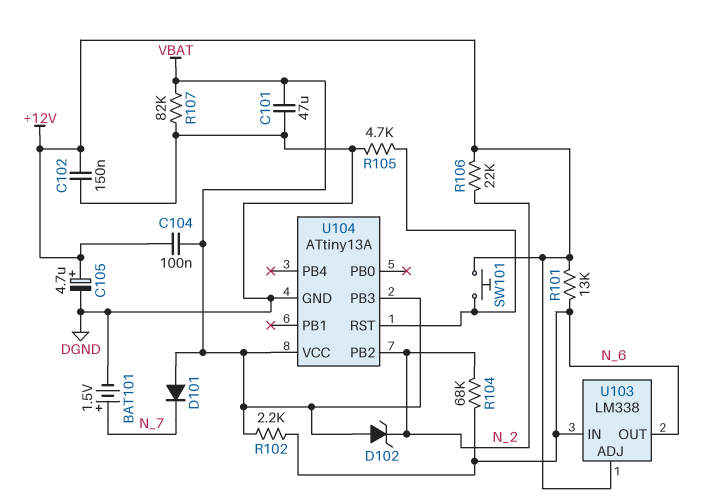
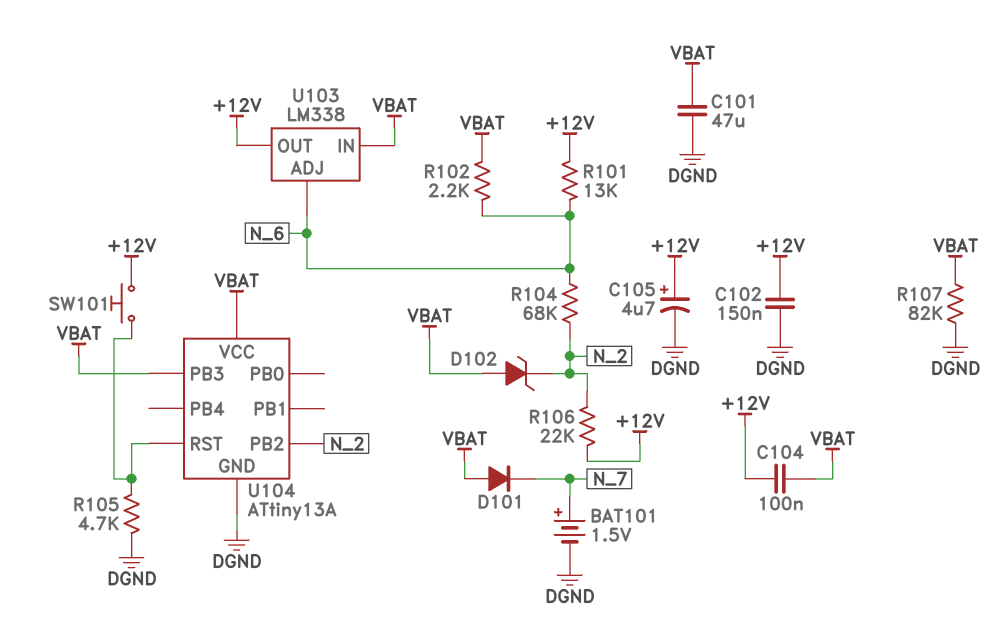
U103 pin ADJ: +12V -> N_6
U103 pin IN: N_6 -> VBAT
U103 pin OUT: N_6 -> +12V

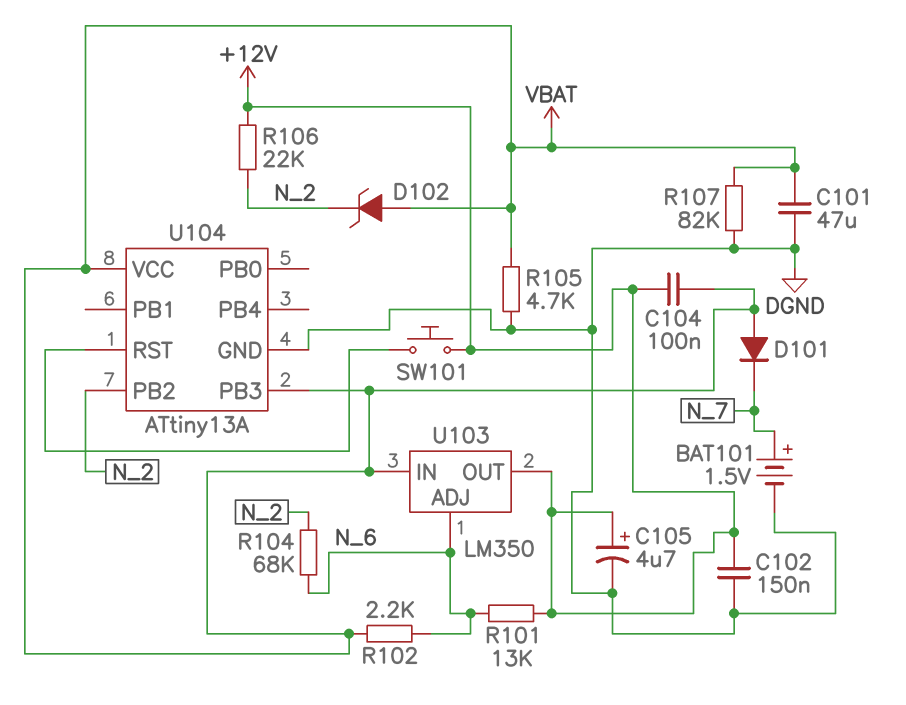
R105: 4.7k (DGND, U104/RST) -> 4.7k (DGND, VBAT)
U103: LM338 -> LM350

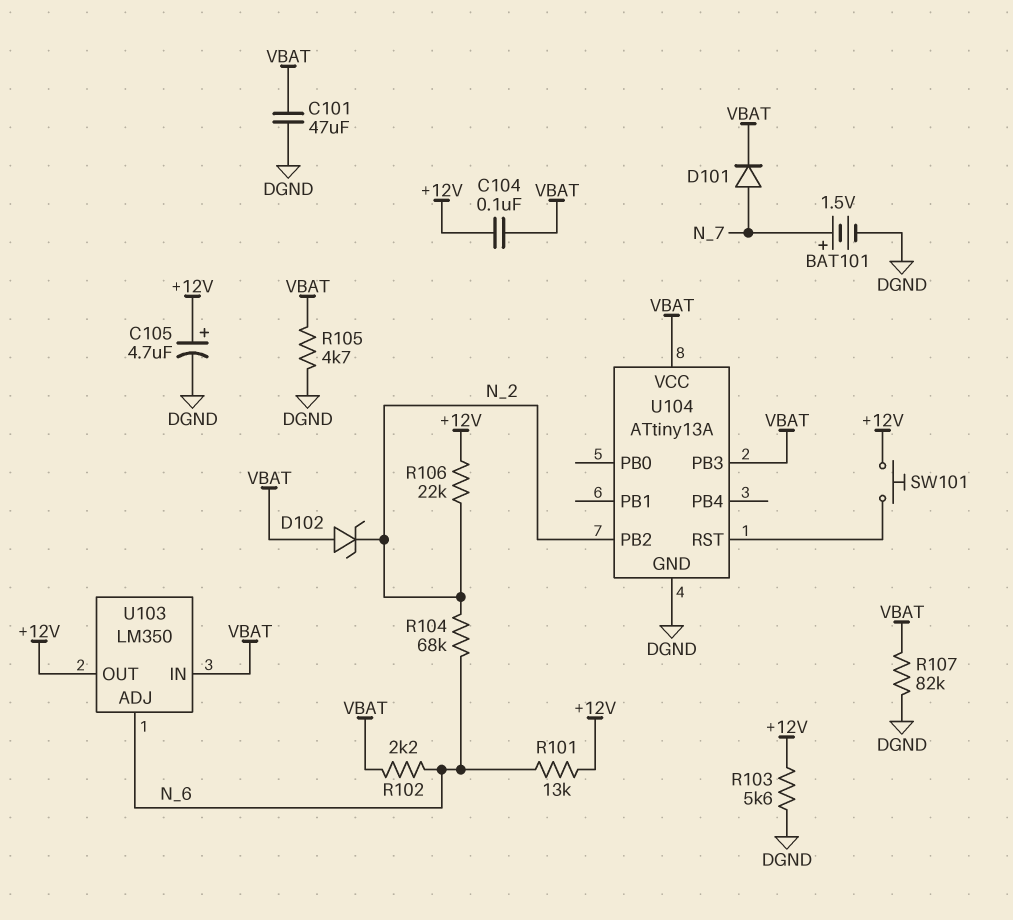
C102: 150nF (+12V, DGND) -> none
D101: diode (A VBAT, K N_7) -> diode (A N_7, K VBAT)
R103: none -> 5.6k (+12V, DGND)

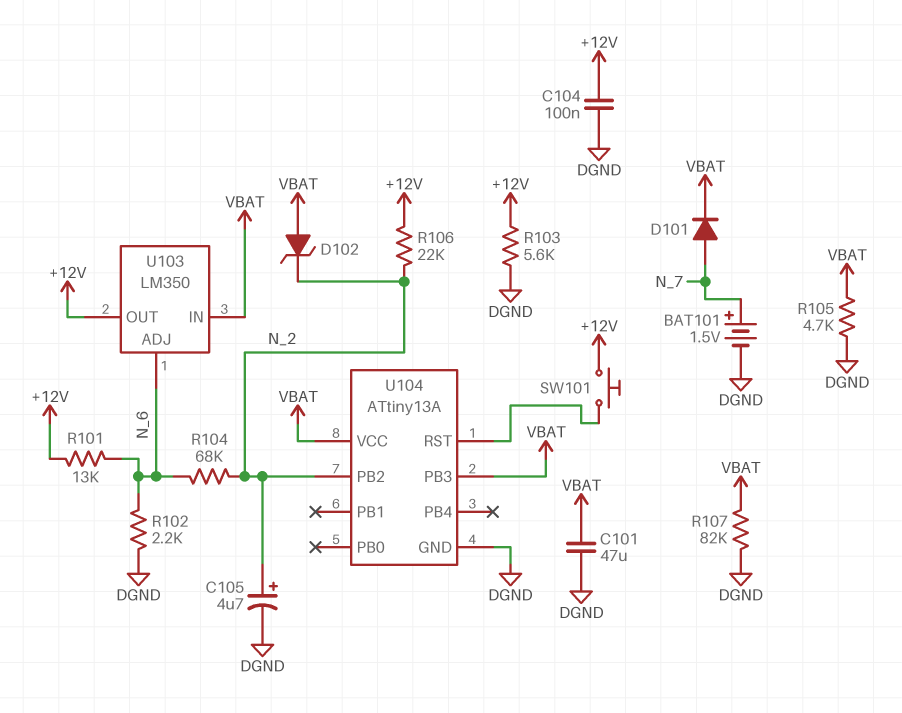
C104: 100nF (+12V, VBAT) -> 100nF (+12V, DGND)
C105: 4.7uF (plus +12V, minus DGND) -> 4.7uF (plus N_2, minus DGND)
R102: 2.2k (N_6, VBAT) -> 2.2k (DGND, N_6)

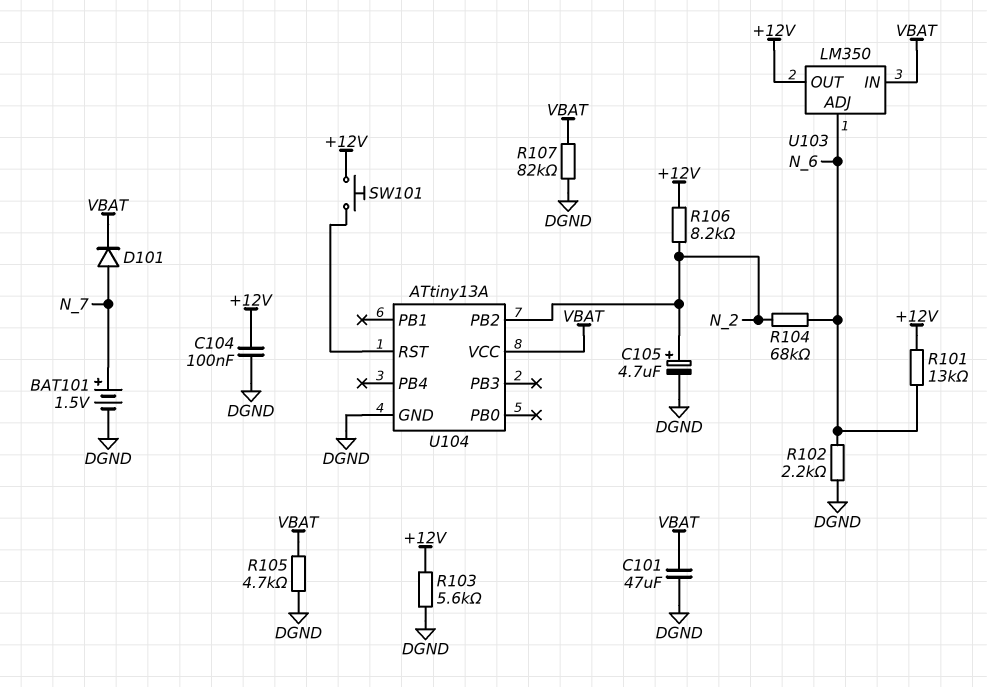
D102: zener (A VBAT, K N_2) -> none
R106: 22k (+12V, N_2) -> 8.2k (+12V, N_2)
U104 pin PB3: VBAT -> none

